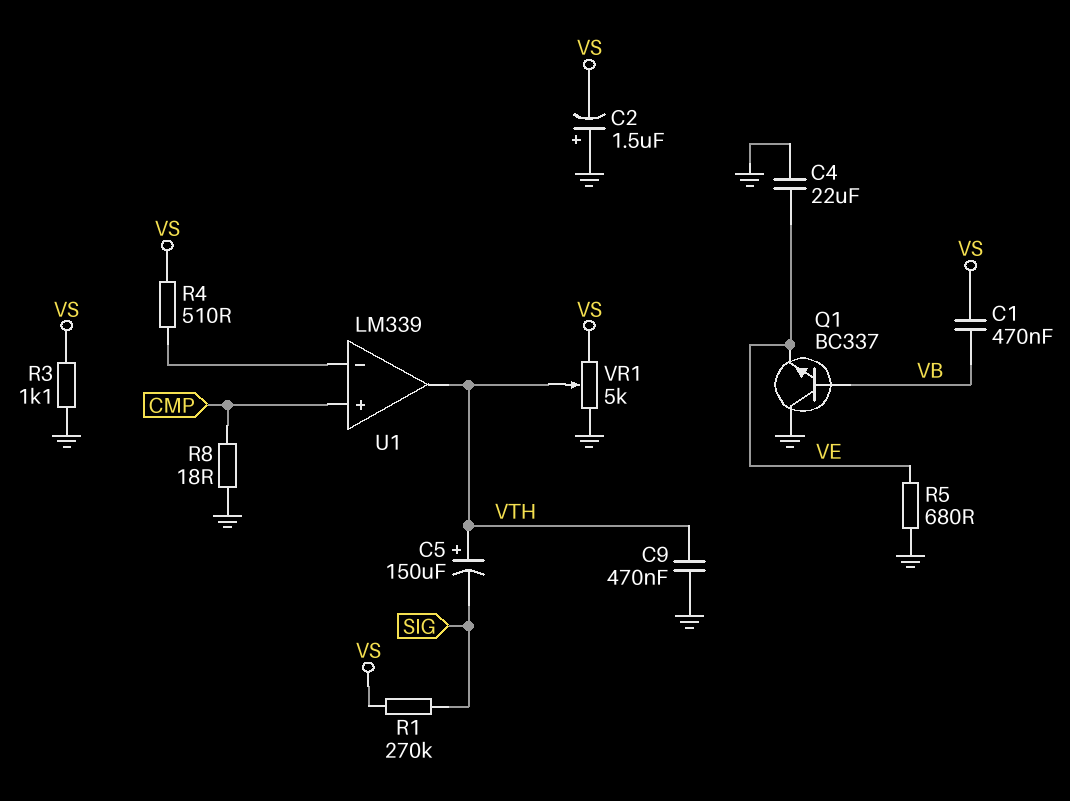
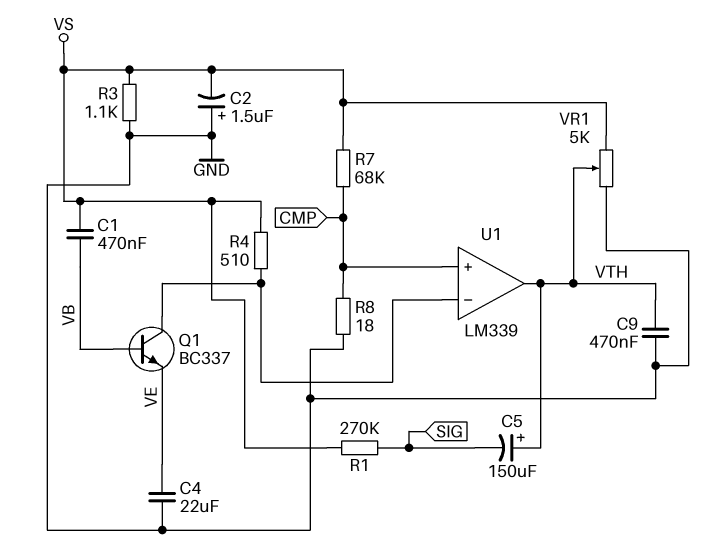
Q1: NPN BC337 (B VB, C GND, E VE) -> NPN BC337 (B VB, C U1/in-, E VE)
R5: 680 (GND, VE) -> none
R7: none -> 68k (CMP, VS)

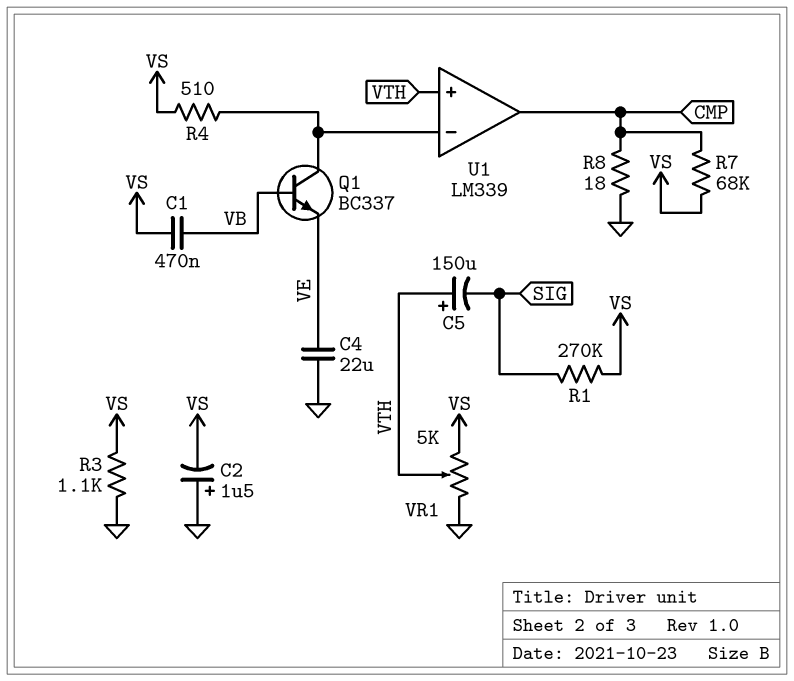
C9: 470nF (GND, VTH) -> none
U1 pin in+: CMP -> VTH
U1 pin out: VTH -> CMP

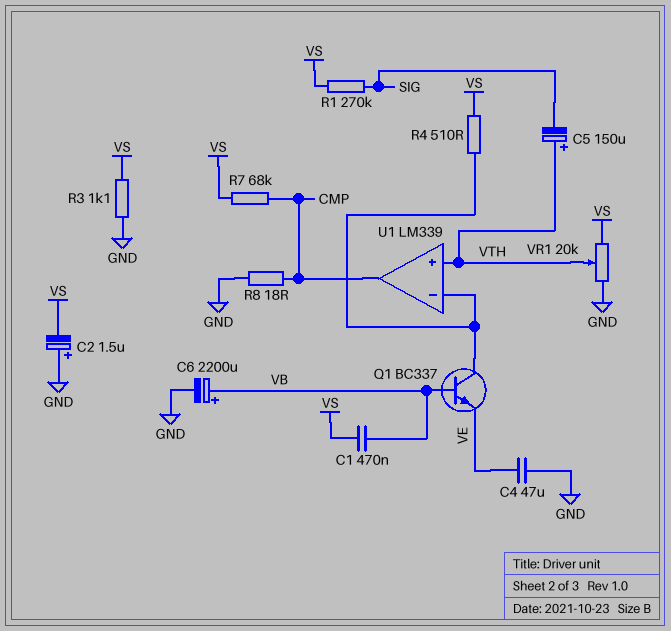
C4: 22uF (GND, VE) -> 47uF (GND, VE)
C6: none -> 2200uF (plus VB, minus GND)
VR1: 5k (GND, VS, wiper VTH) -> 20k (GND, VS, wiper VTH)

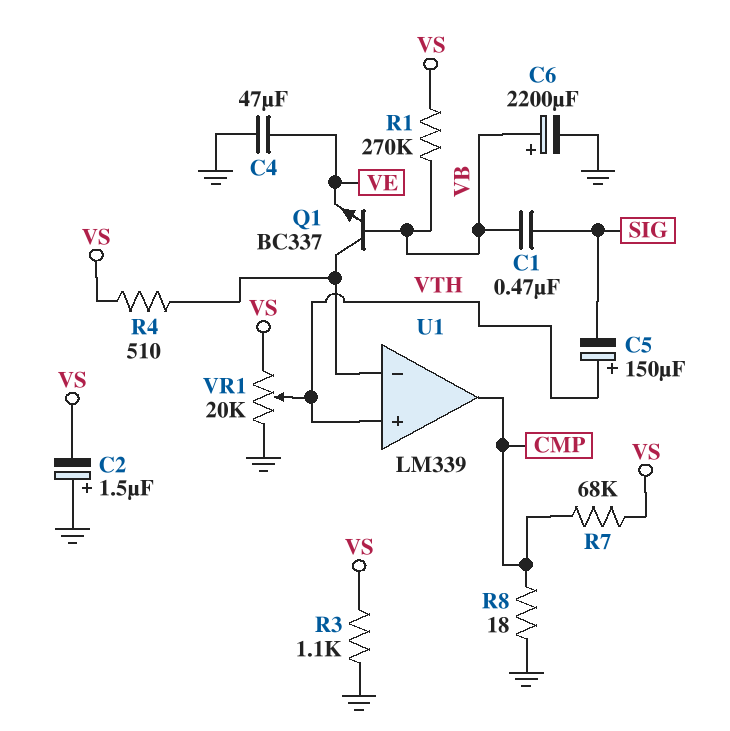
C1: 470nF (VB, VS) -> 470nF (SIG, VB)
R1: 270k (SIG, VS) -> 270k (VB, VS)

